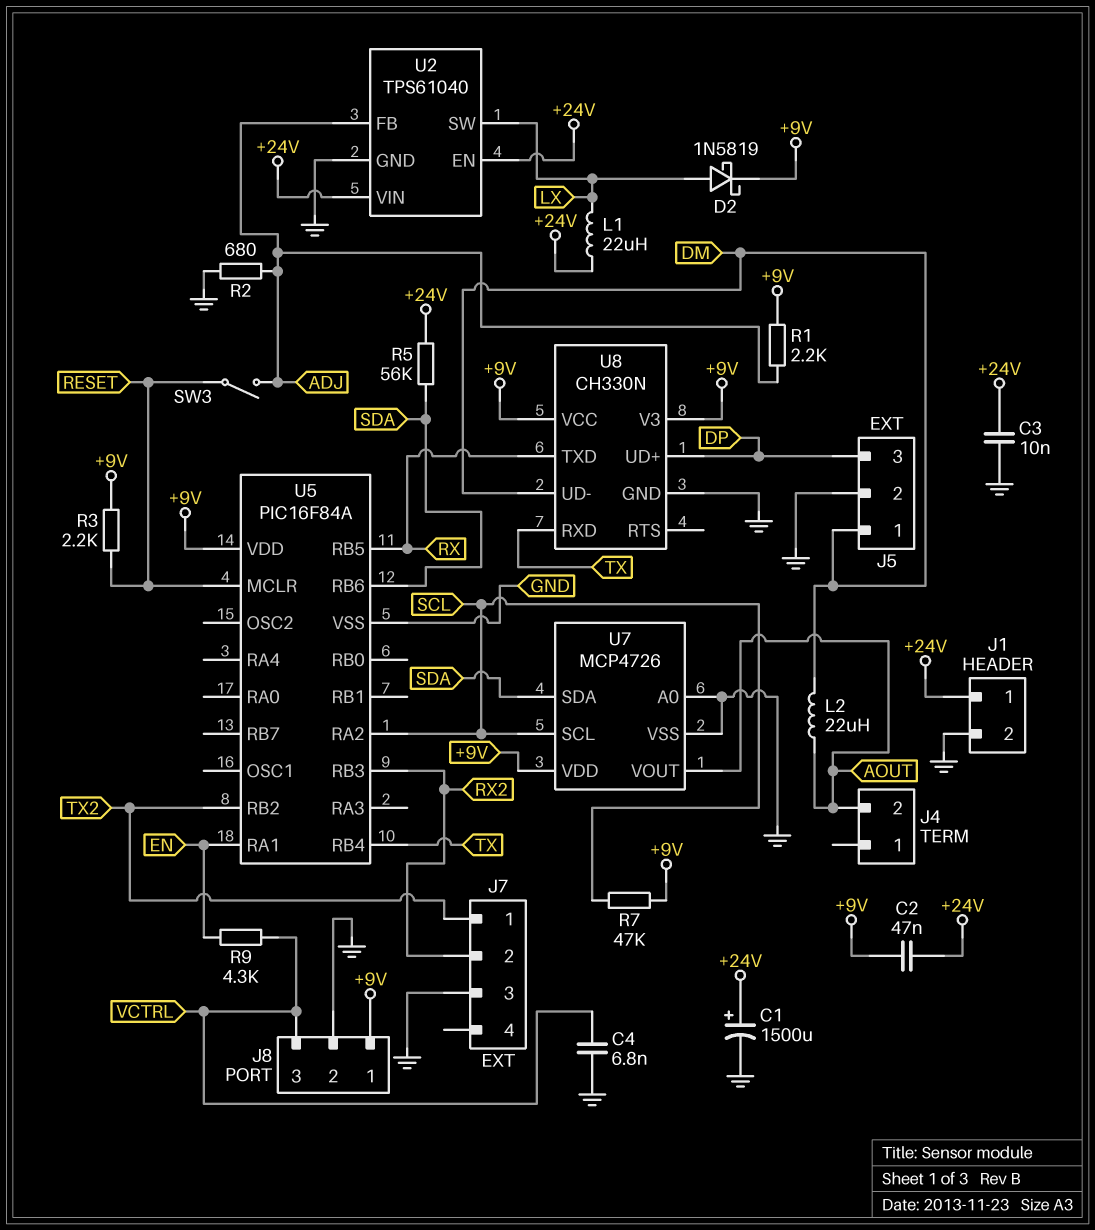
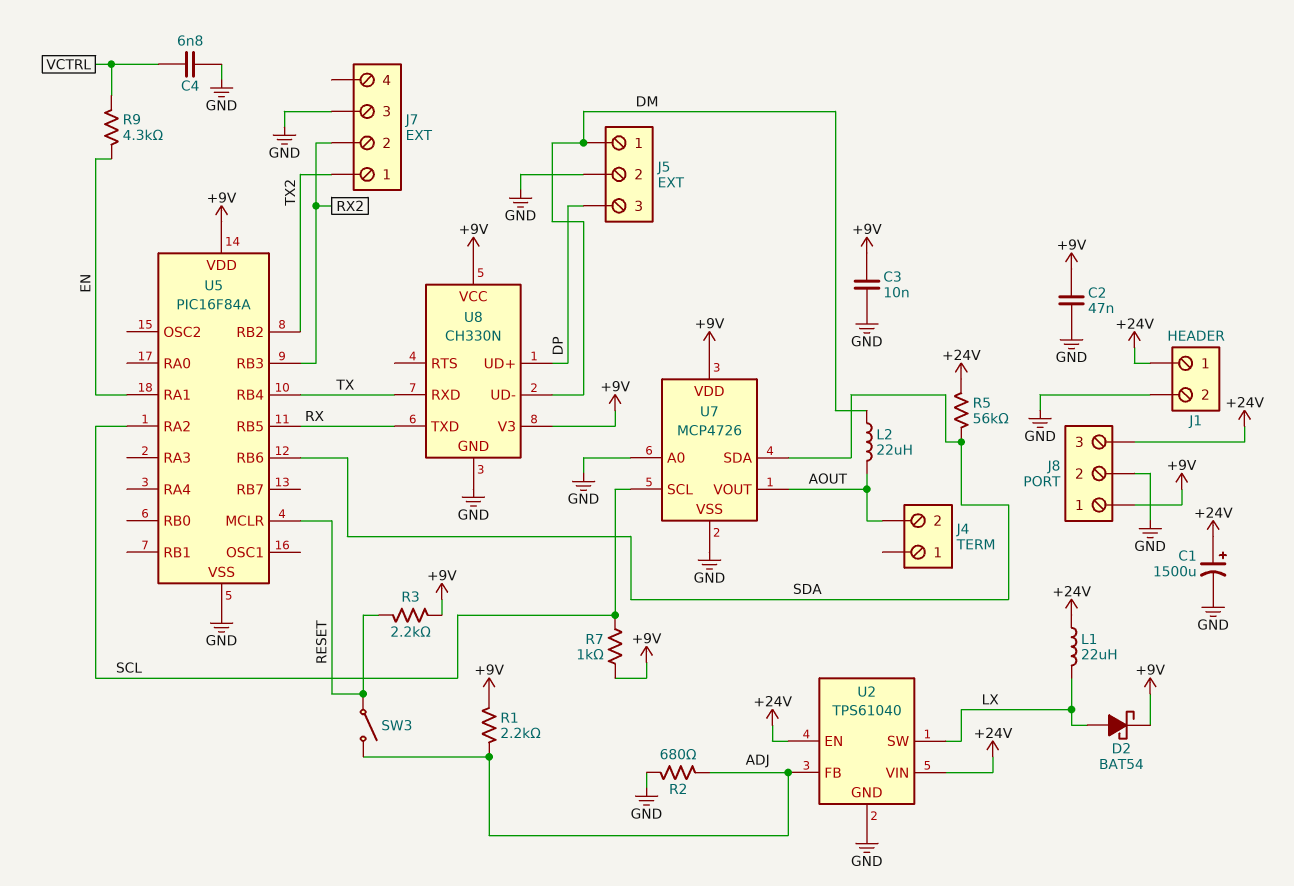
C2: 47nF (+9V, +24V) -> 47nF (+9V, GND)
C3: 10nF (+24V, GND) -> 10nF (+9V, GND)
D2: schottky 1N5819 (A LX, K +9V) -> schottky BAT54 (A LX, K +9V)
J8 pin 3: VCTRL -> +24V
R7: 47k (+9V, SCL) -> 1k (+9V, SCL)

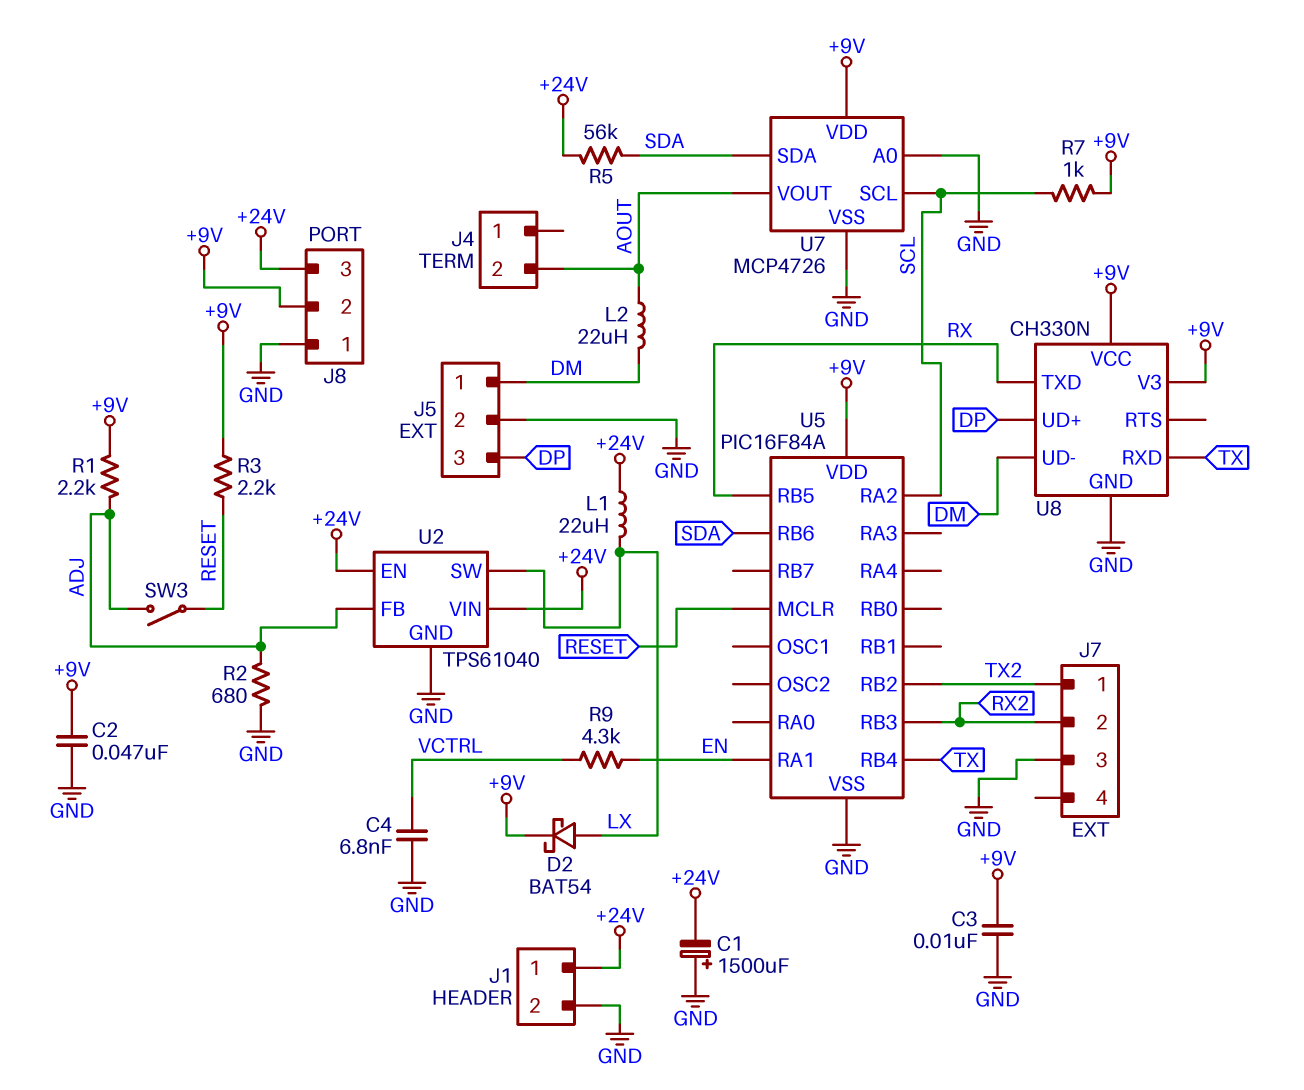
C1: 1500uF (plus +24V, minus GND) -> 1500uF (plus GND, minus +24V)
J8 pin 1: +9V -> GND
J8 pin 2: GND -> +9V

